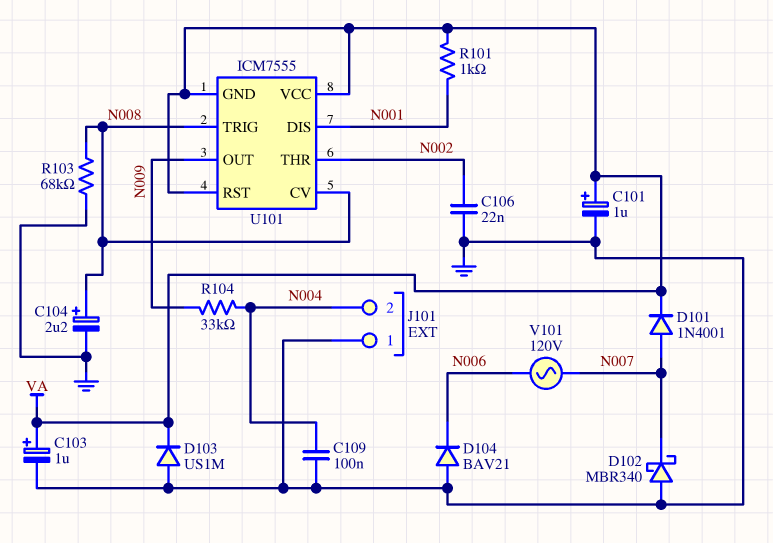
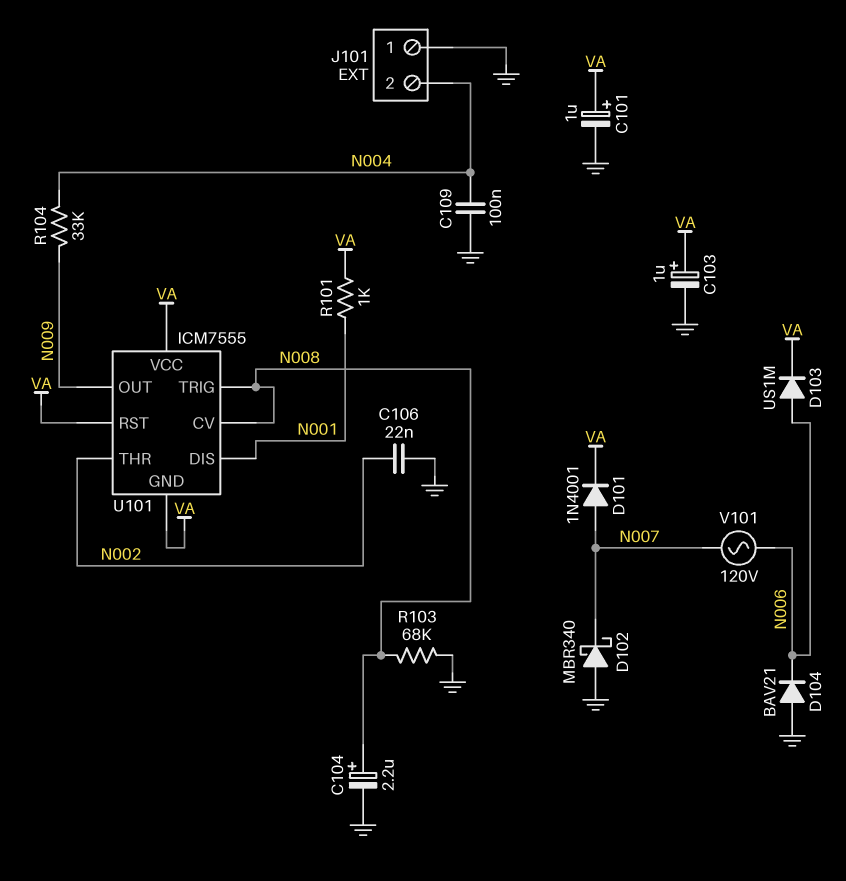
D103: diode US1M (A GND, K VA) -> diode US1M (A N006, K VA)

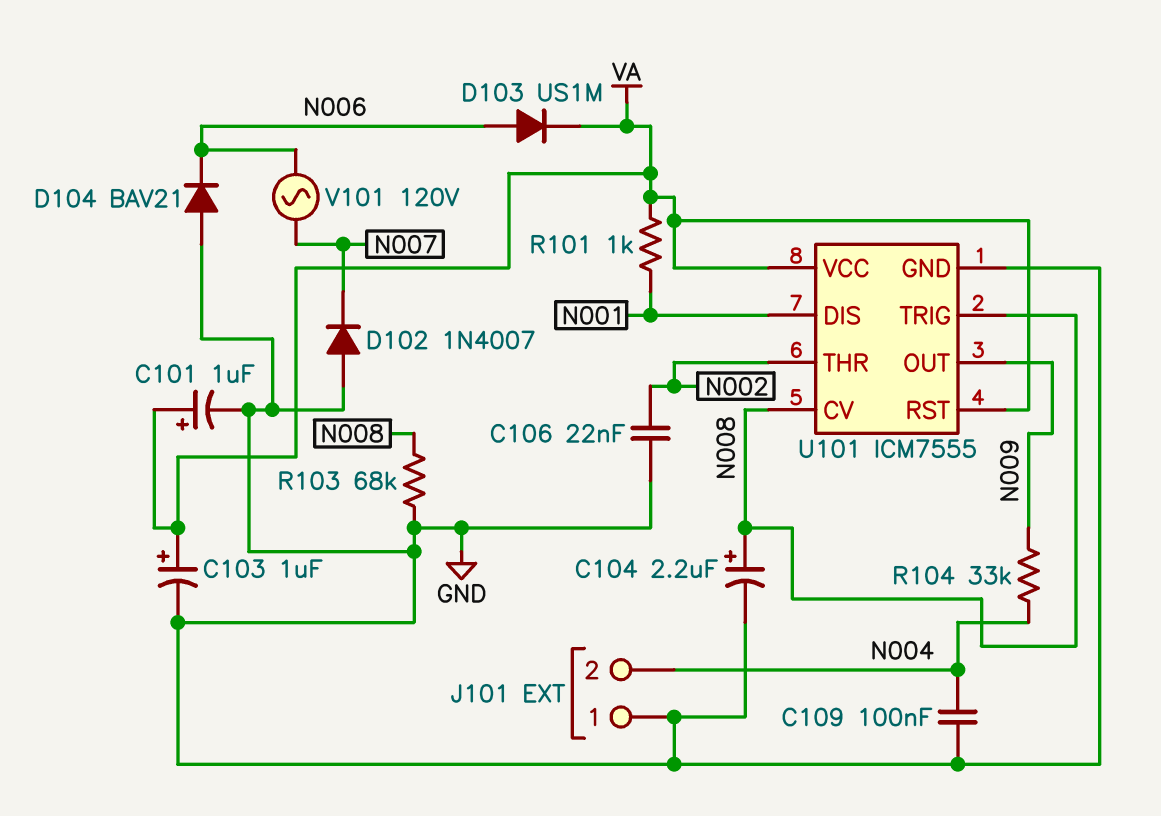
D101: diode 1N4001 (A N007, K VA) -> none
D102: schottky MBR340 (A GND, K N007) -> diode 1N4007 (A GND, K N007)
U101 pin GND: VA -> GND

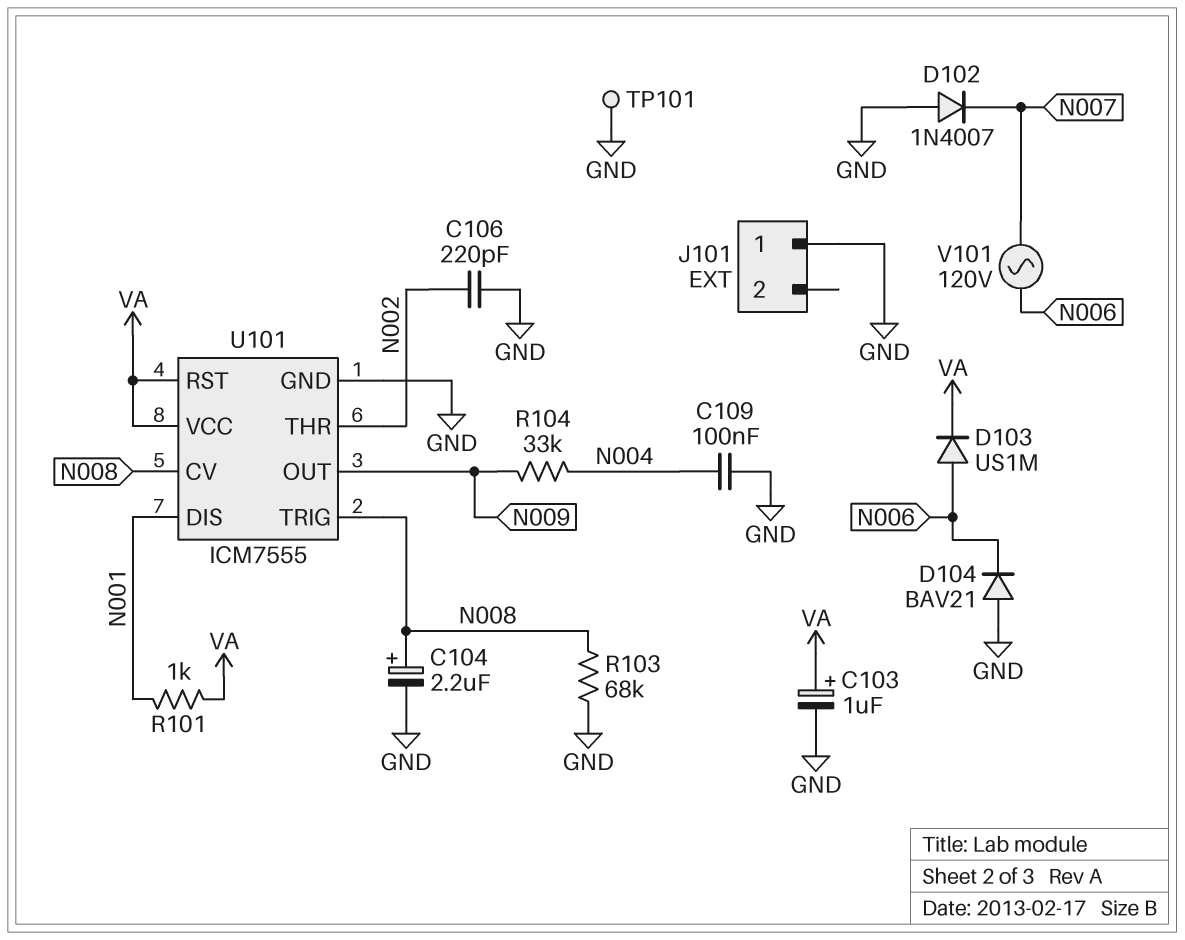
C101: 1uF (plus VA, minus GND) -> none
C106: 22nF (GND, N002) -> 220pF (GND, N002)
J101 pin 2: N004 -> none
TP101: none -> test point (GND)

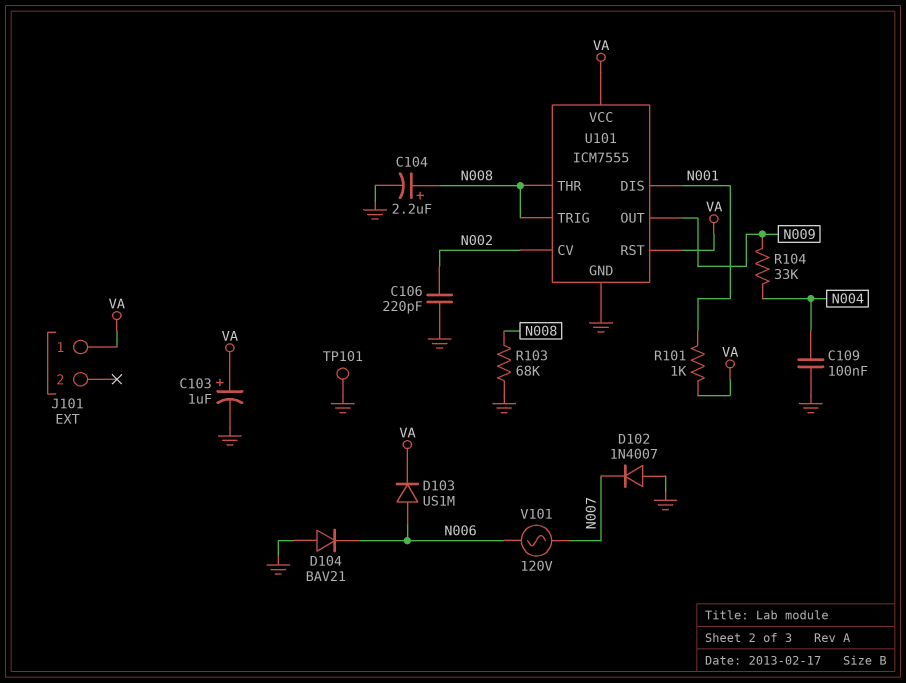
J101 pin 1: GND -> VA
U101 pin CV: N008 -> N002
U101 pin THR: N002 -> N008

